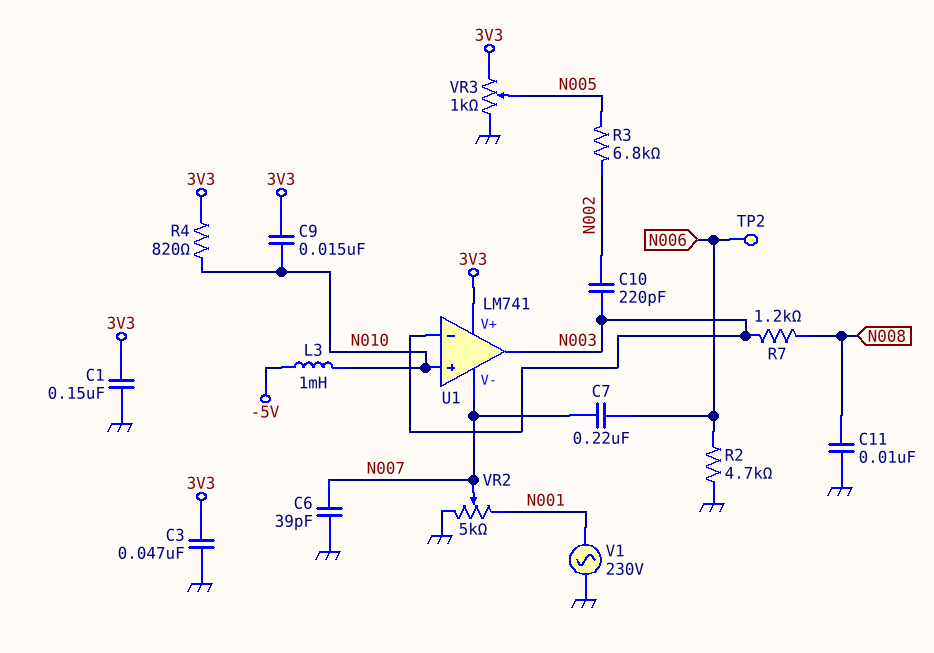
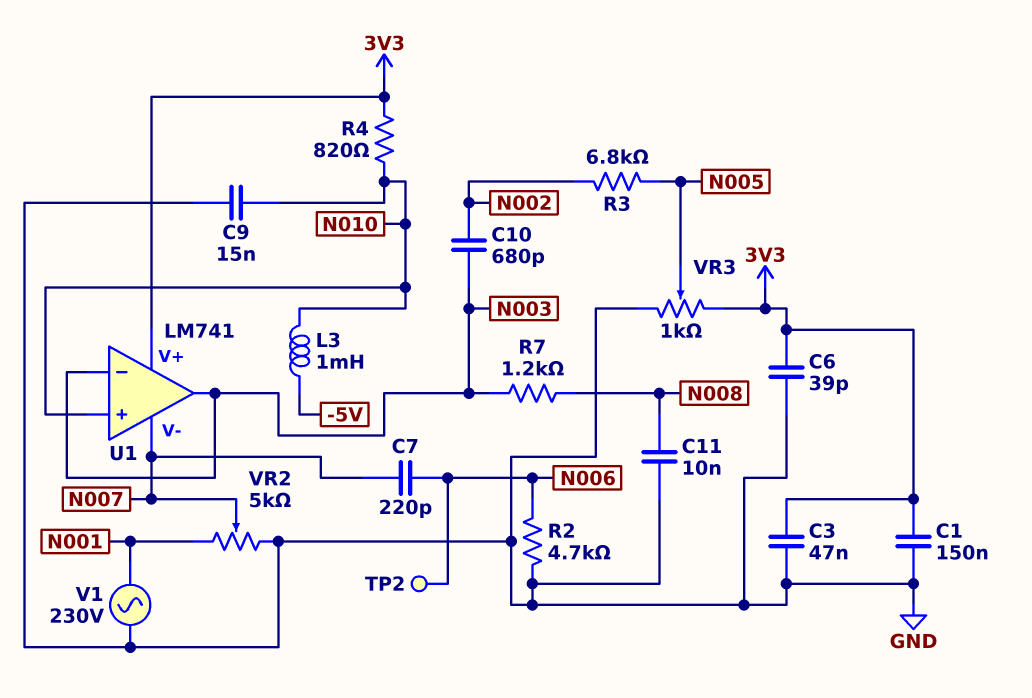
C6: 39pF (GND, N007) -> 39pF (3V3, GND)
C7: 220nF (N006, N007) -> 220pF (N006, N007)
C9: 15nF (3V3, N010) -> 15nF (GND, N010)
C10: 220pF (N002, N003) -> 680pF (N002, N003)

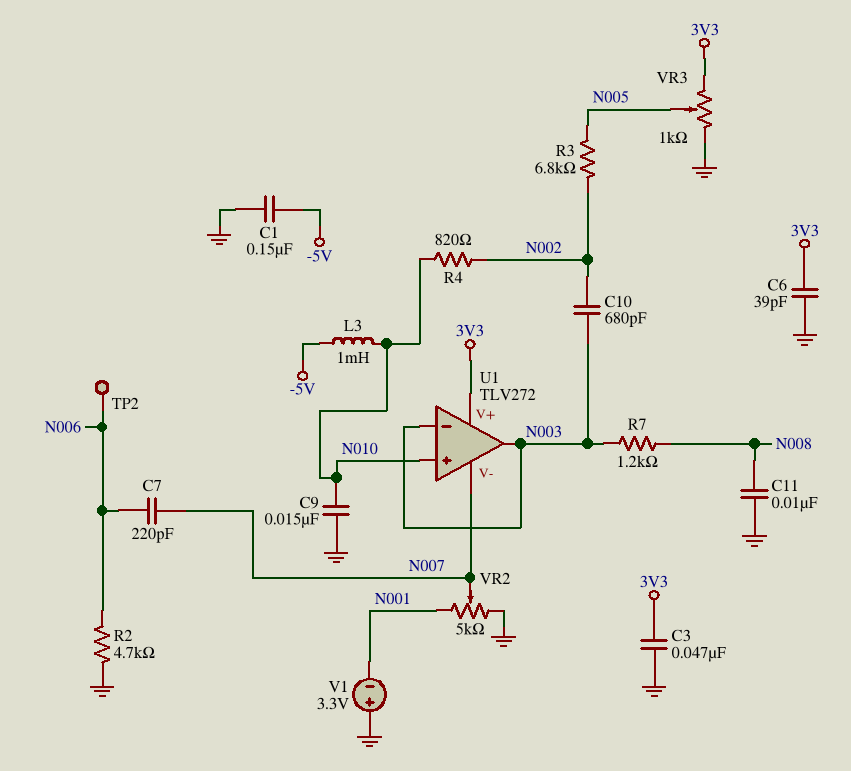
C1: 150nF (3V3, GND) -> 150nF (-5V, GND)
R4: 820 (3V3, N010) -> 820 (N002, N010)
U1: LM741 -> TLV272
V1: AC 230V (GND, N001) -> 3.3V (plus GND, minus N001)

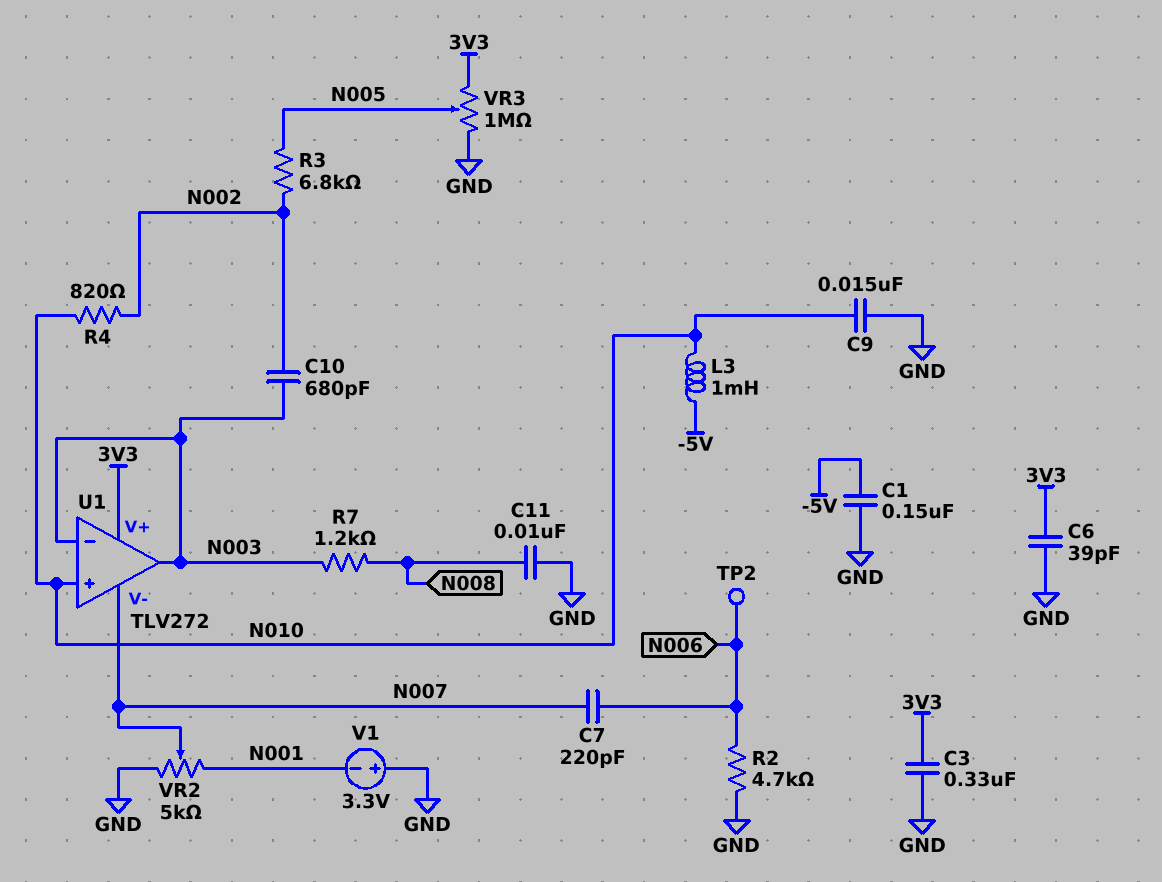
C3: 47nF (3V3, GND) -> 330nF (3V3, GND)
VR3: 1k (3V3, GND, wiper N005) -> 1M (3V3, GND, wiper N005)

